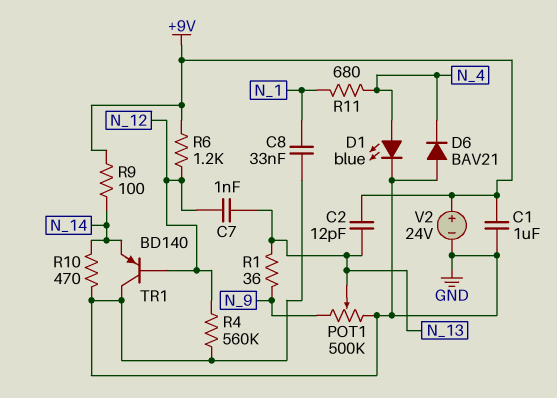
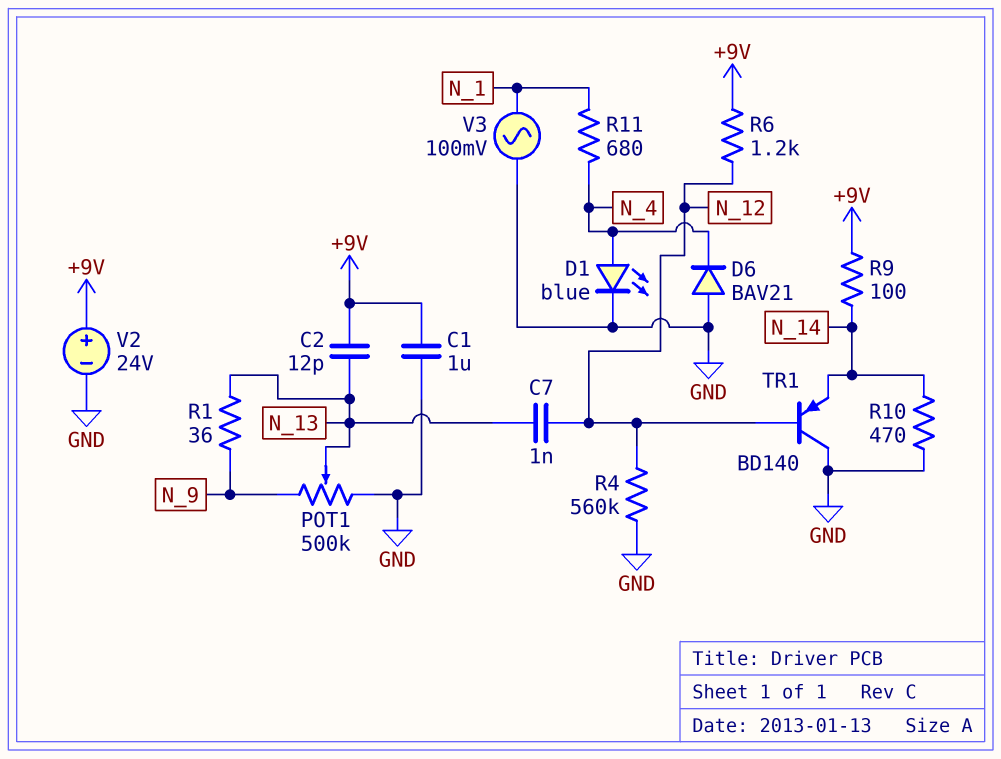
C8: 33nF (GND, N_1) -> none
V3: none -> AC 100mV (GND, N_1)

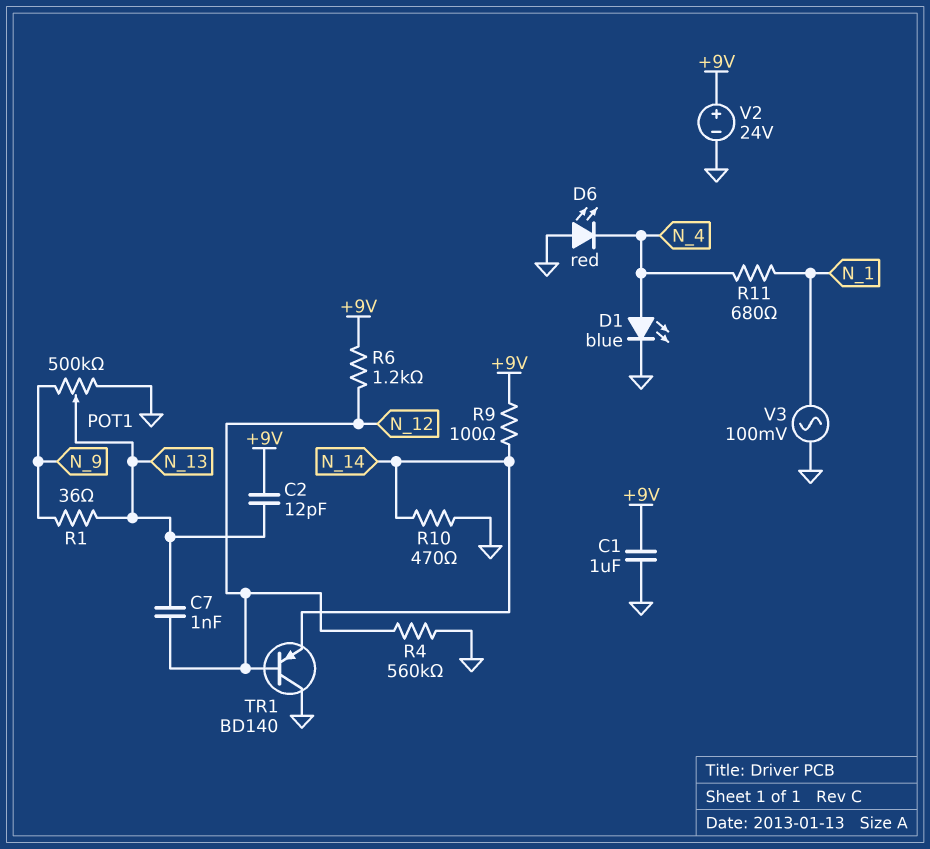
D6: diode BAV21 (A GND, K N_4) -> LED red (A GND, K N_4)

